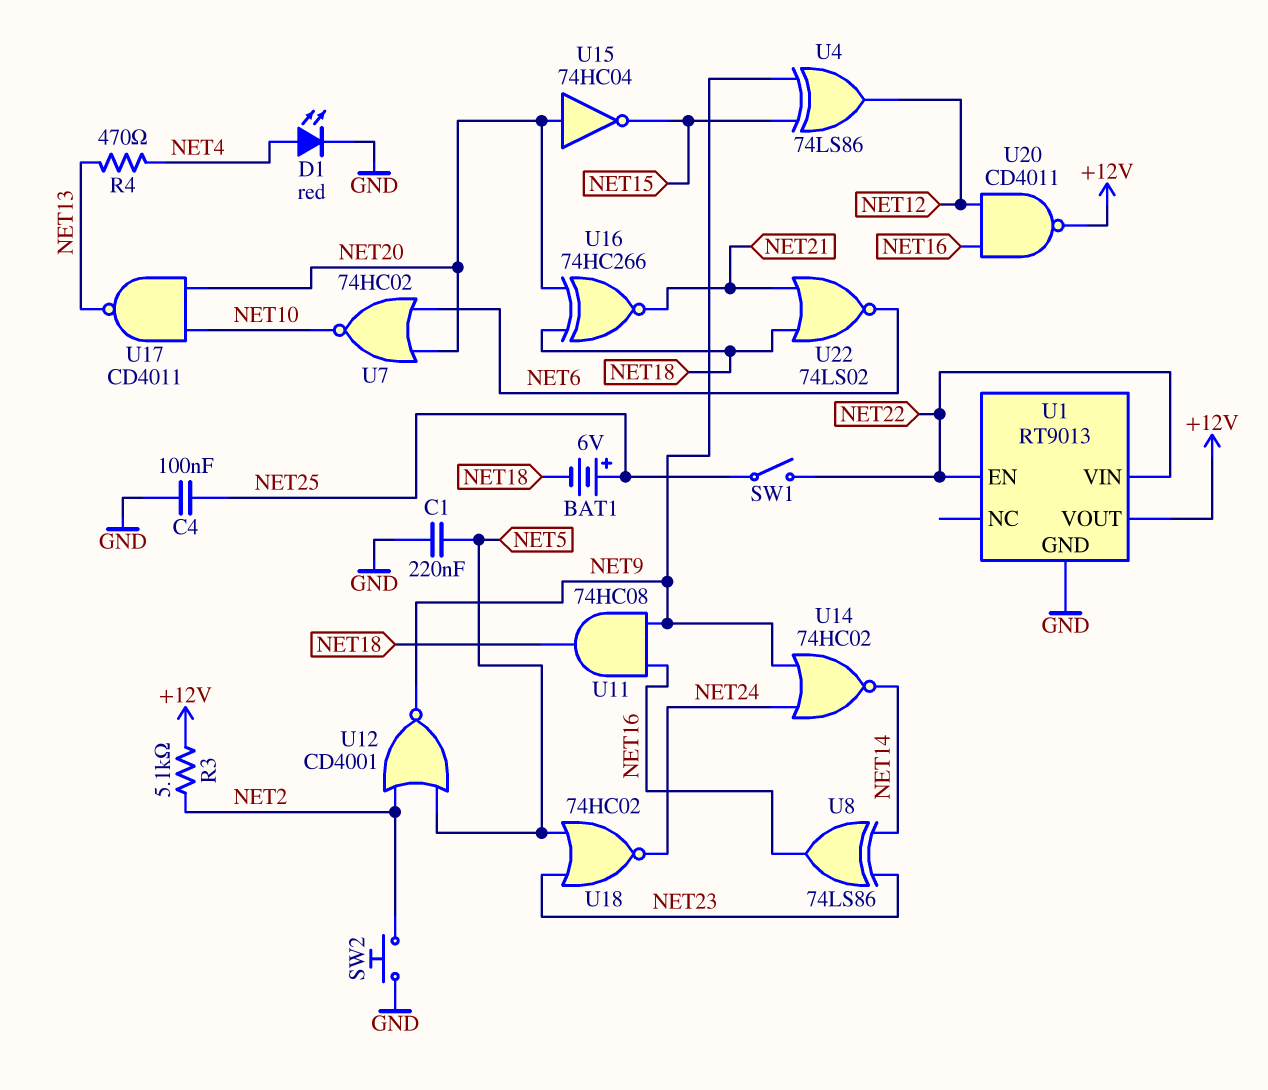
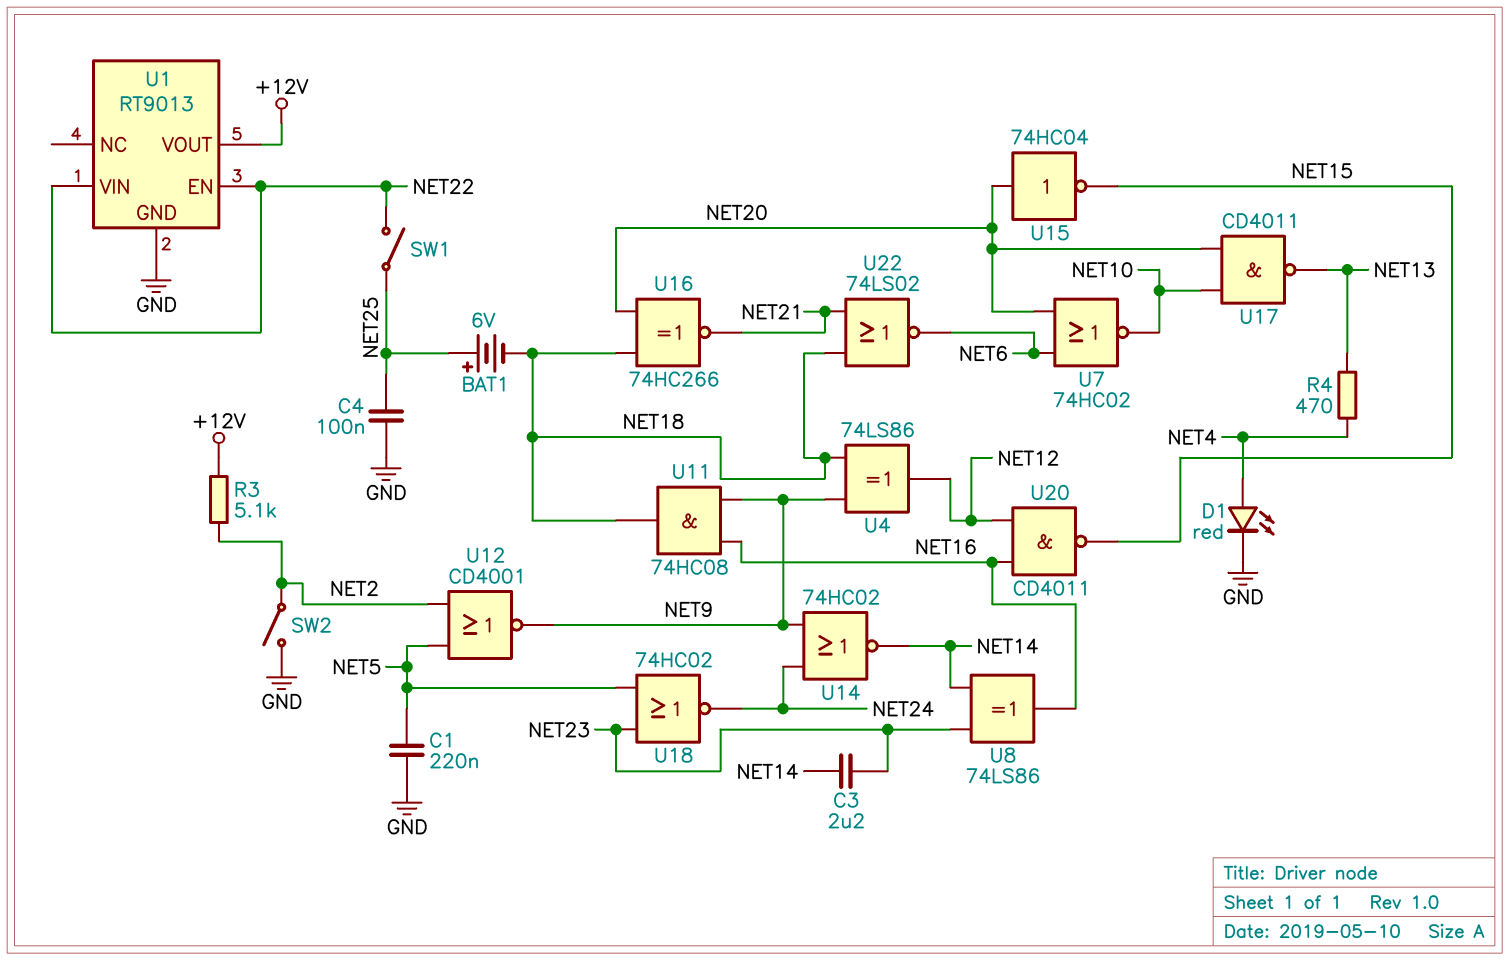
C3: none -> 2.2uF (NET14, NET23)
SW2: button (GND, NET2) -> switch (GND, NET2)
U4: XOR 74LS86 (in NET9, in NET15, out NET12) -> XOR 74LS86 (in NET9, in NET18, out NET12)
U20: NAND CD4011 (in NET12, in NET16, out +12V) -> NAND CD4011 (in NET12, in NET16, out NET15)

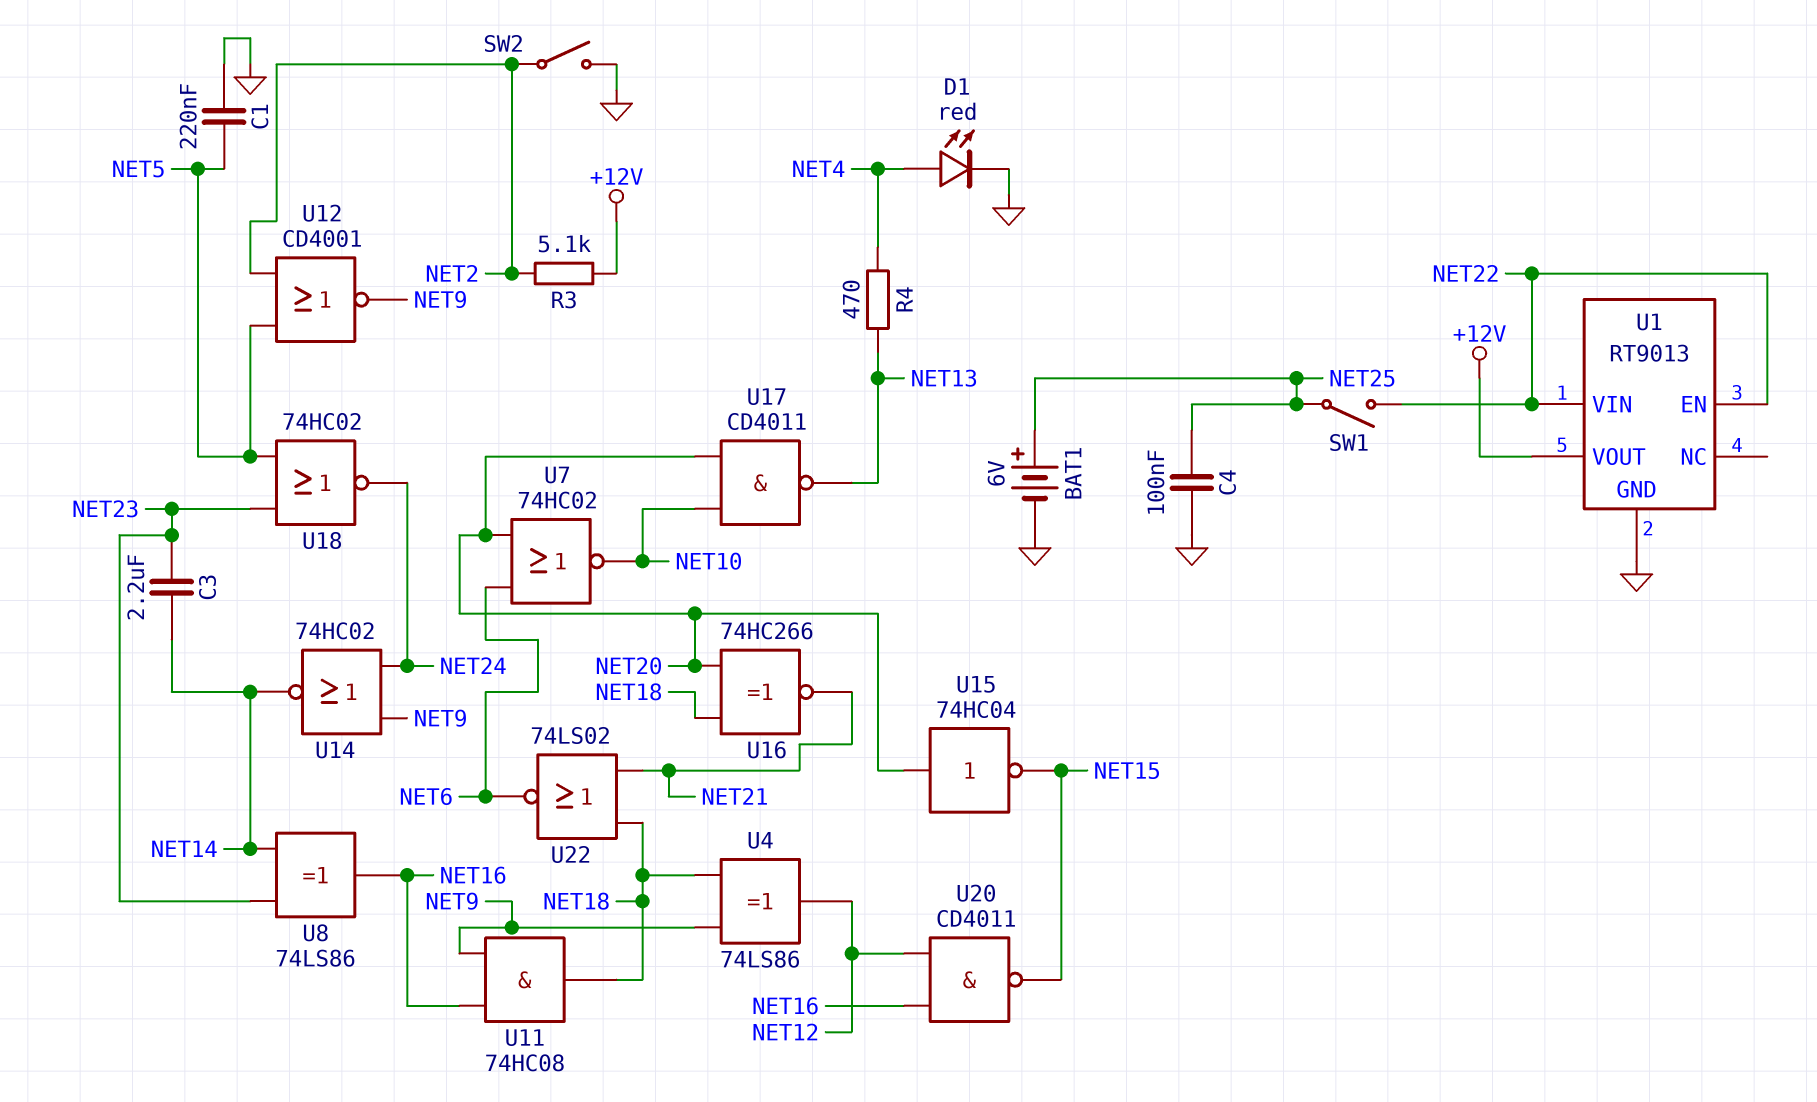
BAT1: 6V (plus NET25, minus NET18) -> 6V (plus NET25, minus GND)

